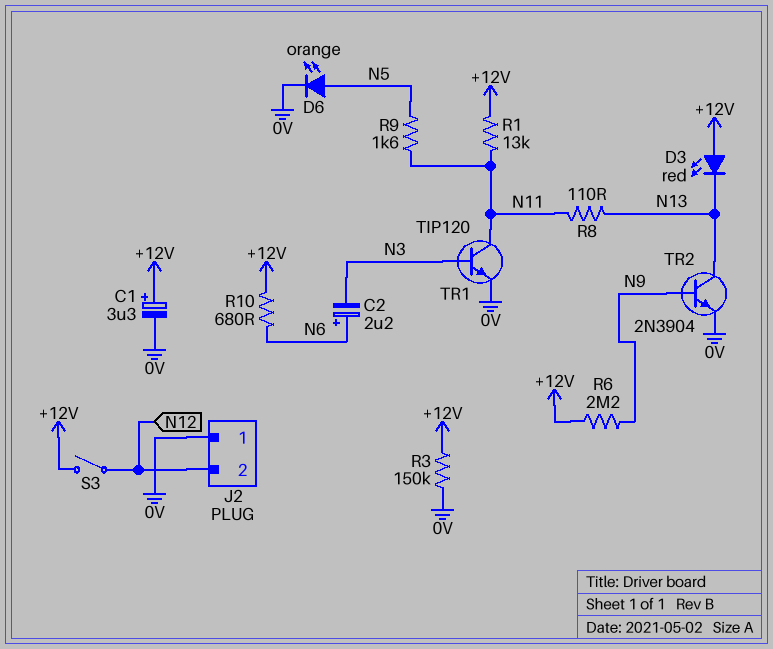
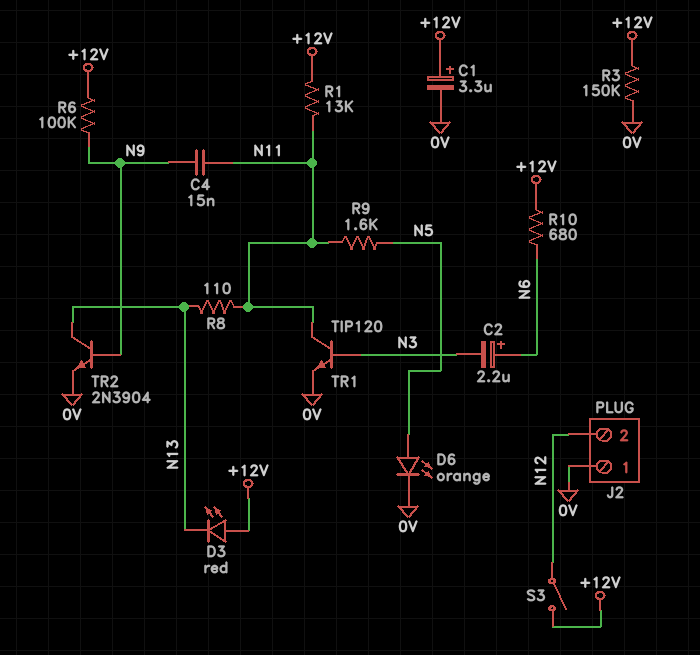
C4: none -> 15nF (N9, N11)
R6: 2.2M (+12V, N9) -> 100k (+12V, N9)

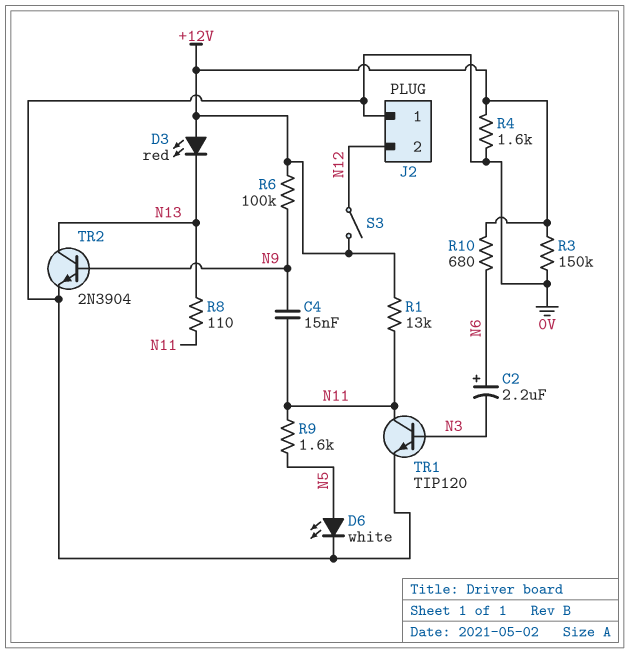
C1: 3.3uF (plus +12V, minus 0V) -> none
D6: LED orange (A N5, K 0V) -> LED white (A N5, K 0V)
R4: none -> 1.6k (+12V, 0V)

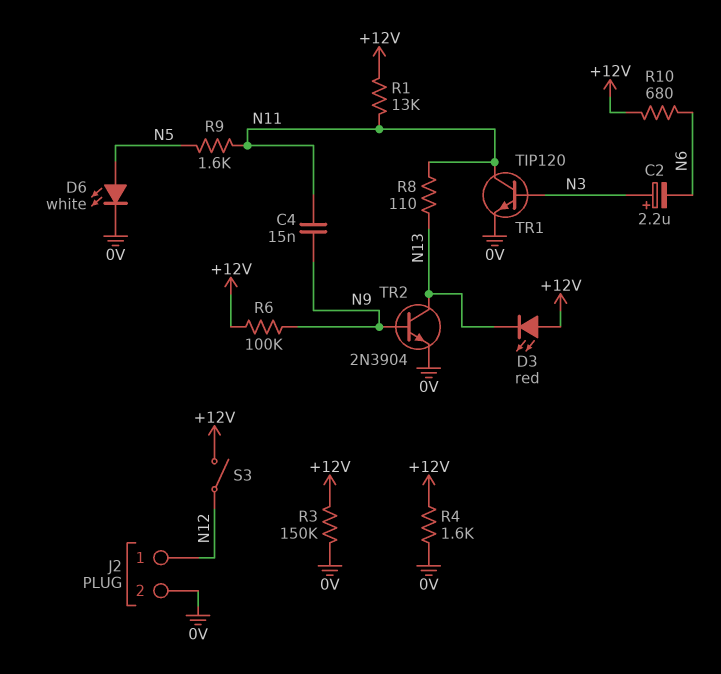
C2: 2.2uF (plus N6, minus N3) -> 2.2uF (plus N3, minus N6)
J2 pin 1: 0V -> N12
J2 pin 2: N12 -> 0V

